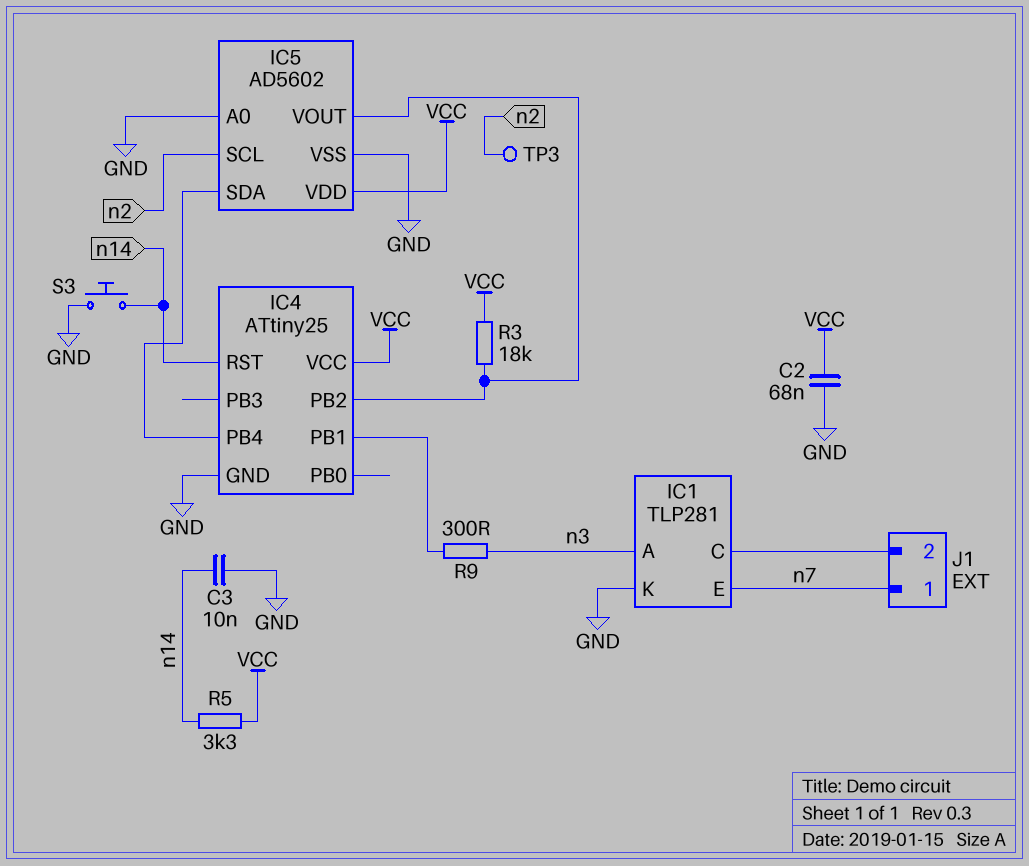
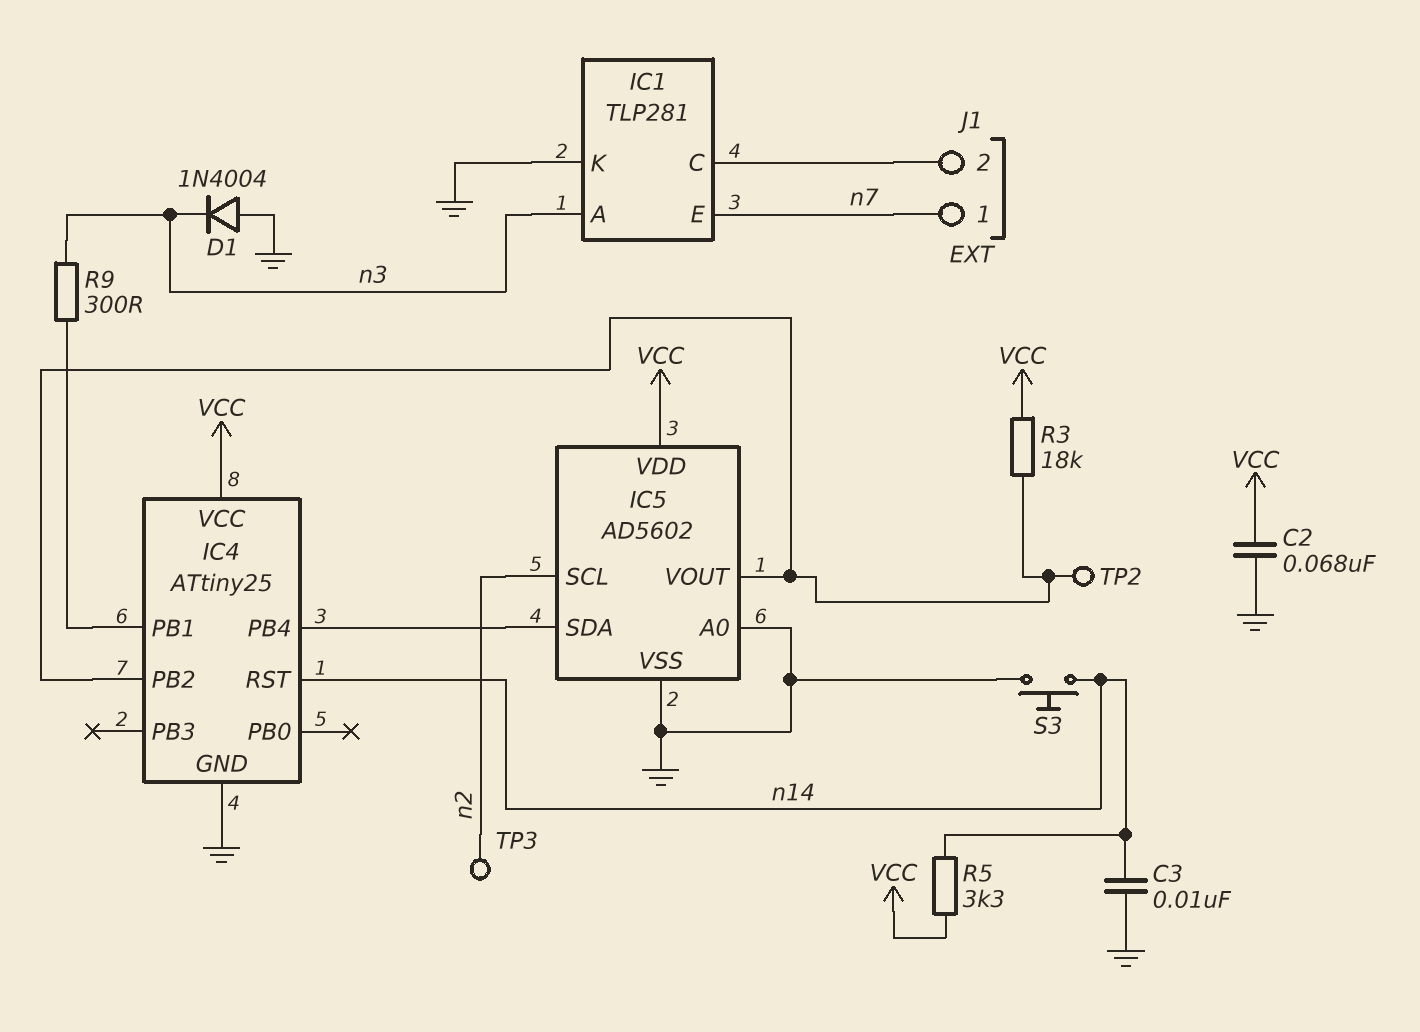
D1: none -> diode 1N4004 (A GND, K n3)
TP2: none -> test point (IC4/PB2)

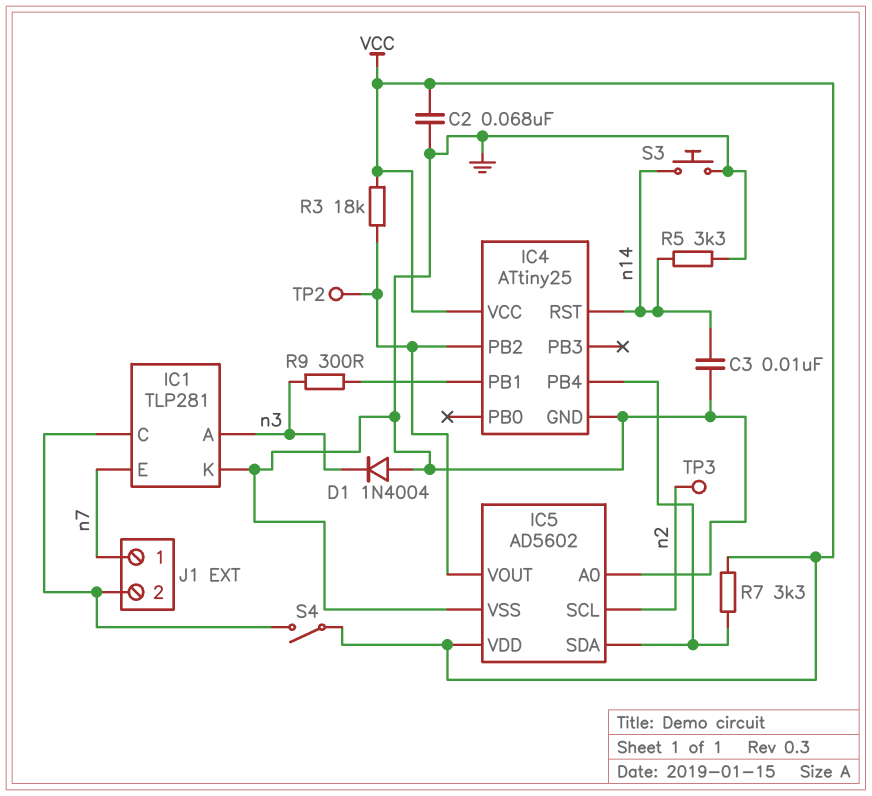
R5: 3.3k (VCC, n14) -> 3.3k (GND, n14)
R7: none -> 3.3k (IC4/PB4, VCC)
S4: none -> switch (IC1/C, VCC)

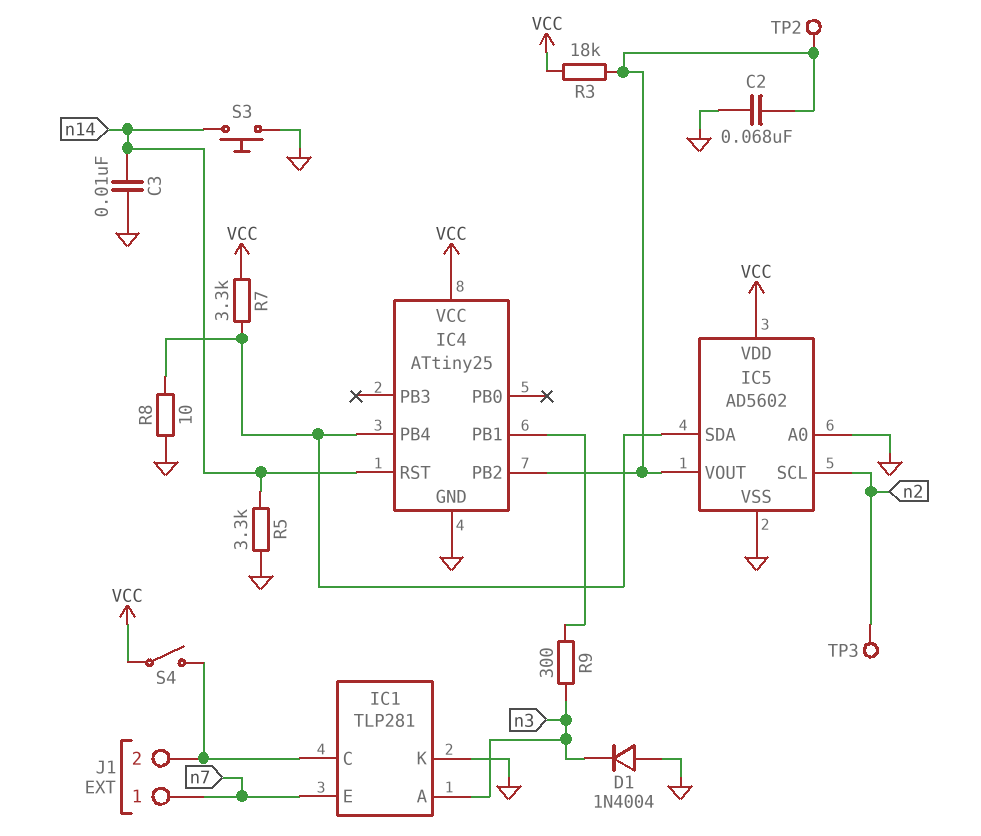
C2: 68nF (GND, VCC) -> 68nF (GND, IC4/PB2)
R8: none -> 10 (GND, IC4/PB4)

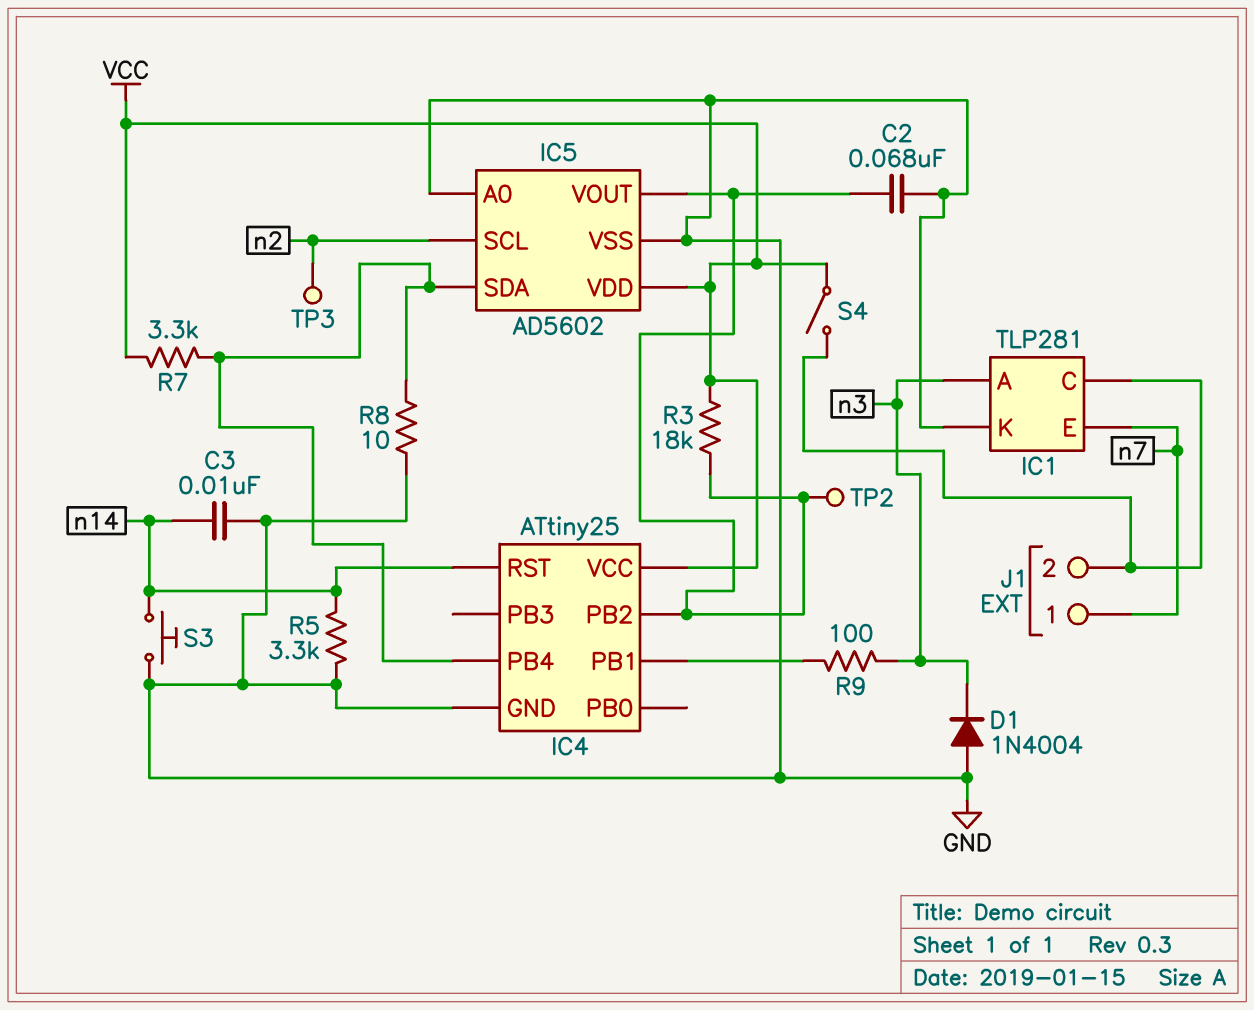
R9: 300 (IC4/PB1, n3) -> 100 (IC4/PB1, n3)

